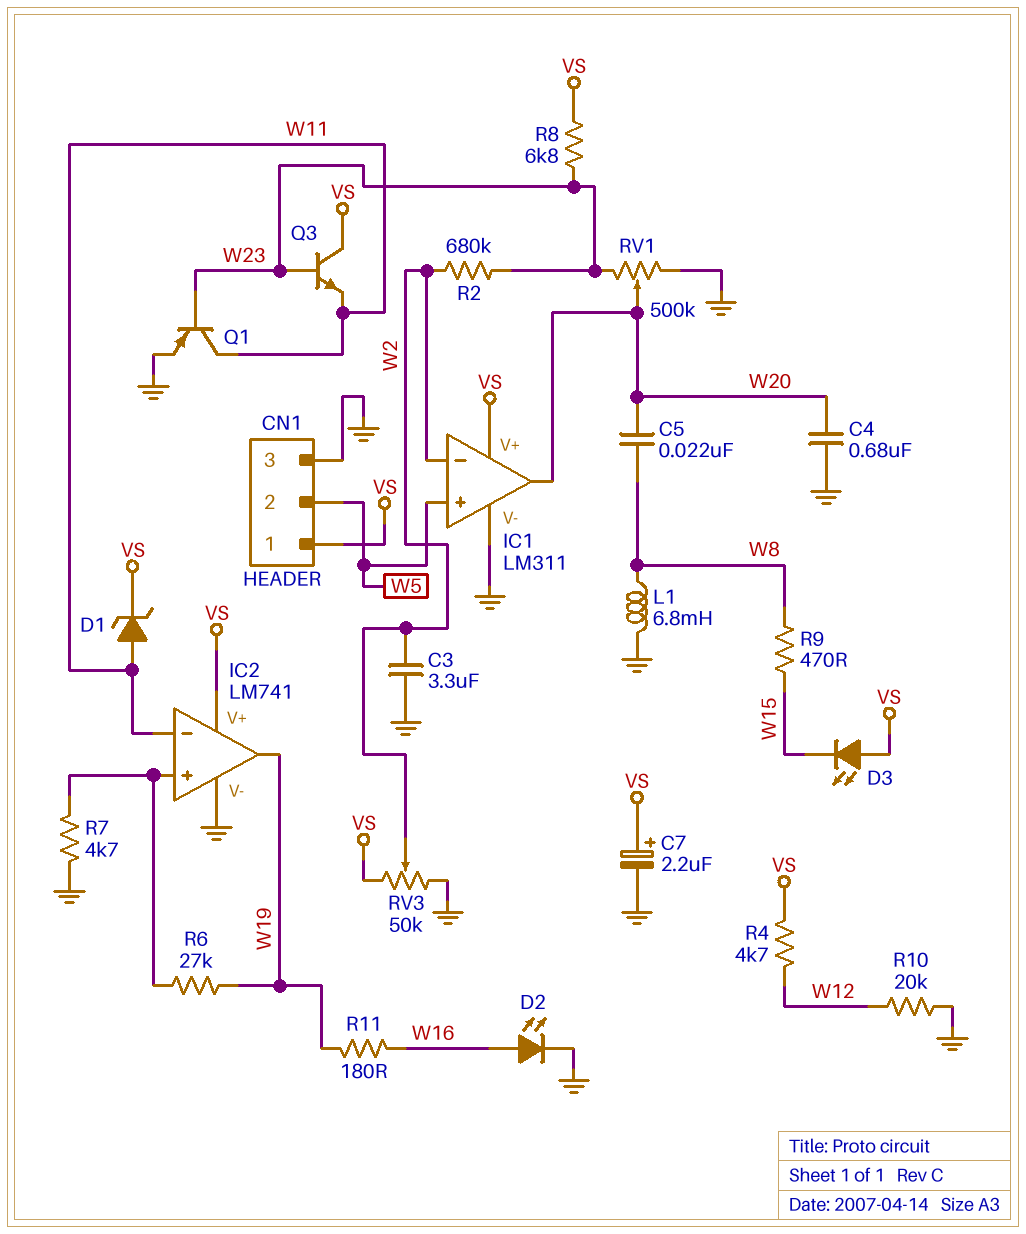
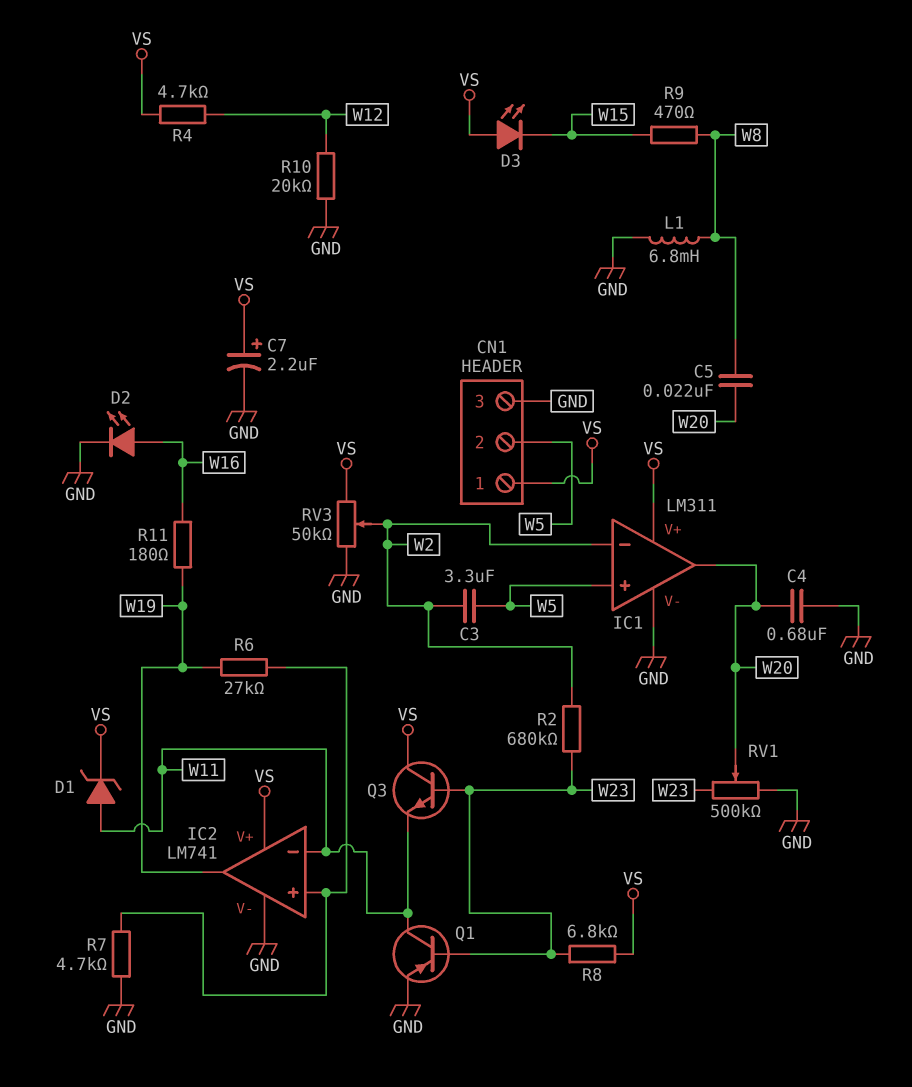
C3: 3.3uF (GND, W2) -> 3.3uF (W2, W5)

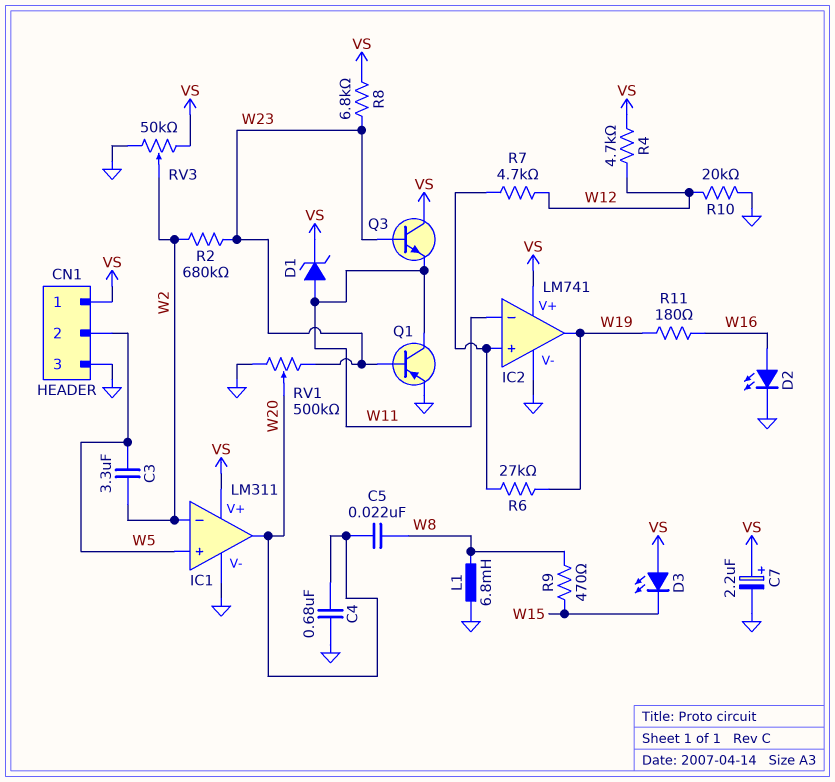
R7: 4.7k (GND, IC2/in+) -> 4.7k (IC2/in+, W12)

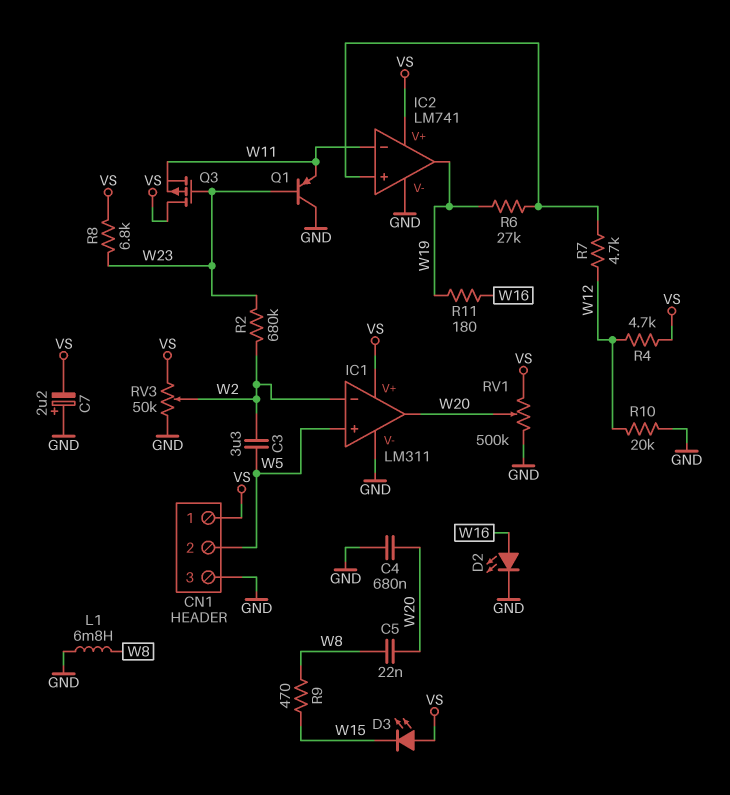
C7: 2.2uF (plus VS, minus GND) -> 2.2uF (plus GND, minus VS)
D1: zener (A W11, K VS) -> none
Q1: PNP (B W23, C W11, E GND) -> PNP (B W23, C GND, E W11)
Q3: NPN (B W23, C VS, E W11) -> PMOS (G W23, D VS, S W11)
RV1: 500k (GND, W23, wiper W20) -> 500k (GND, VS, wiper W20)

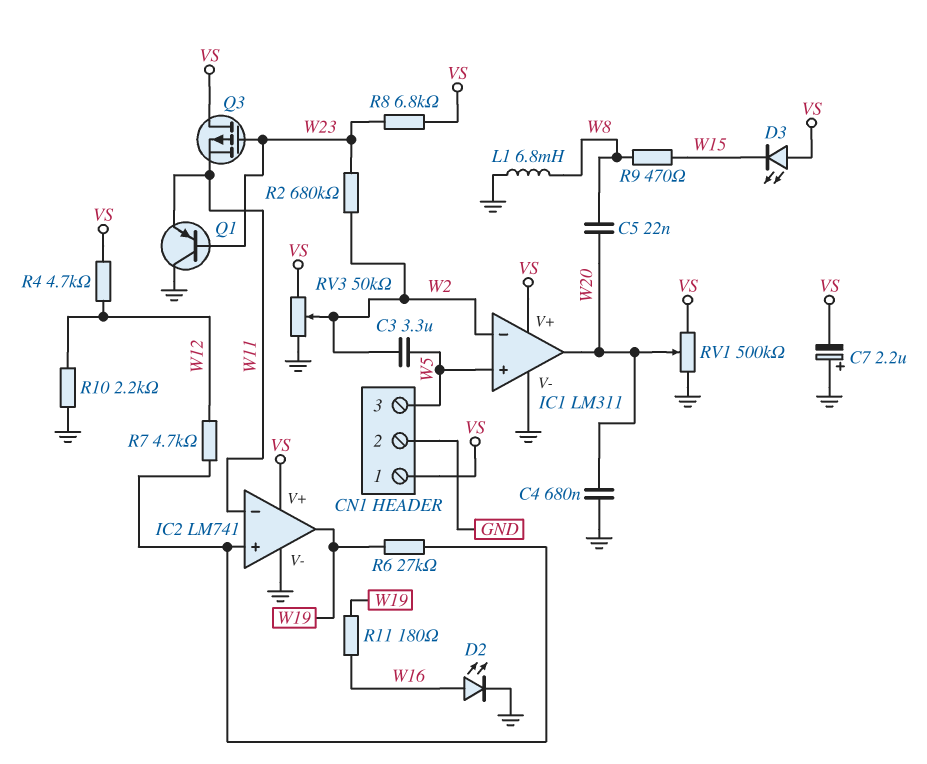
CN1 pin 2: W5 -> GND
CN1 pin 3: GND -> W5
R10: 20k (GND, W12) -> 2.2k (GND, W12)

